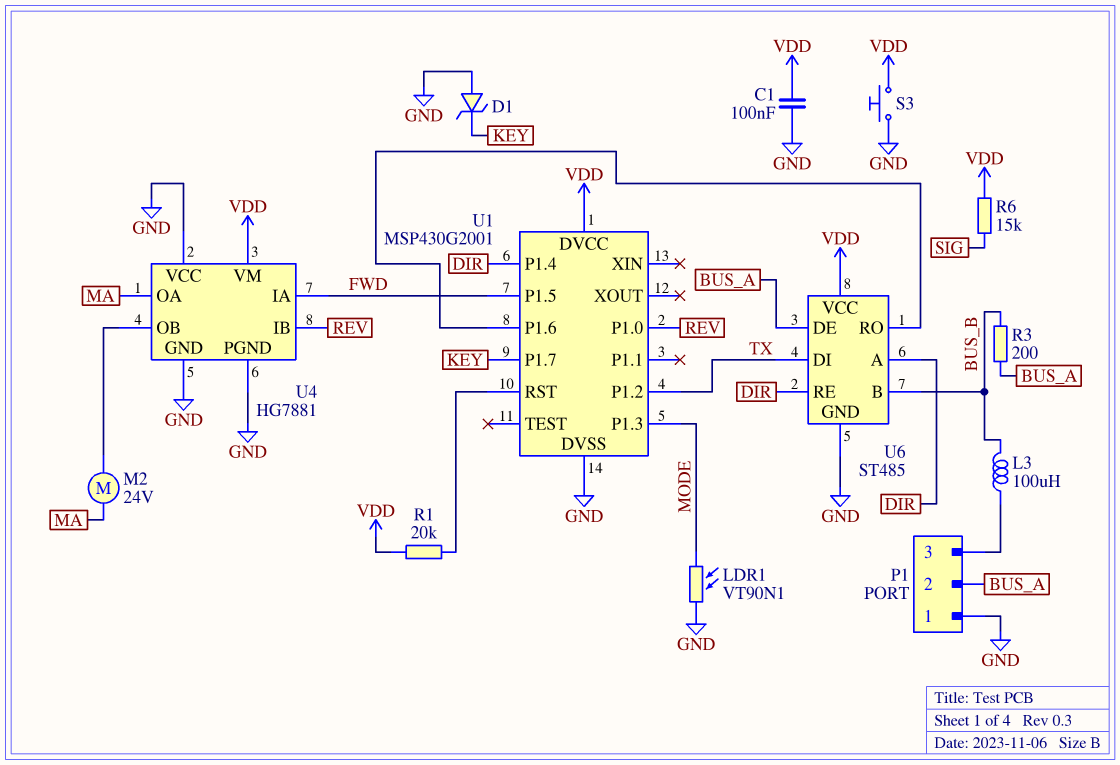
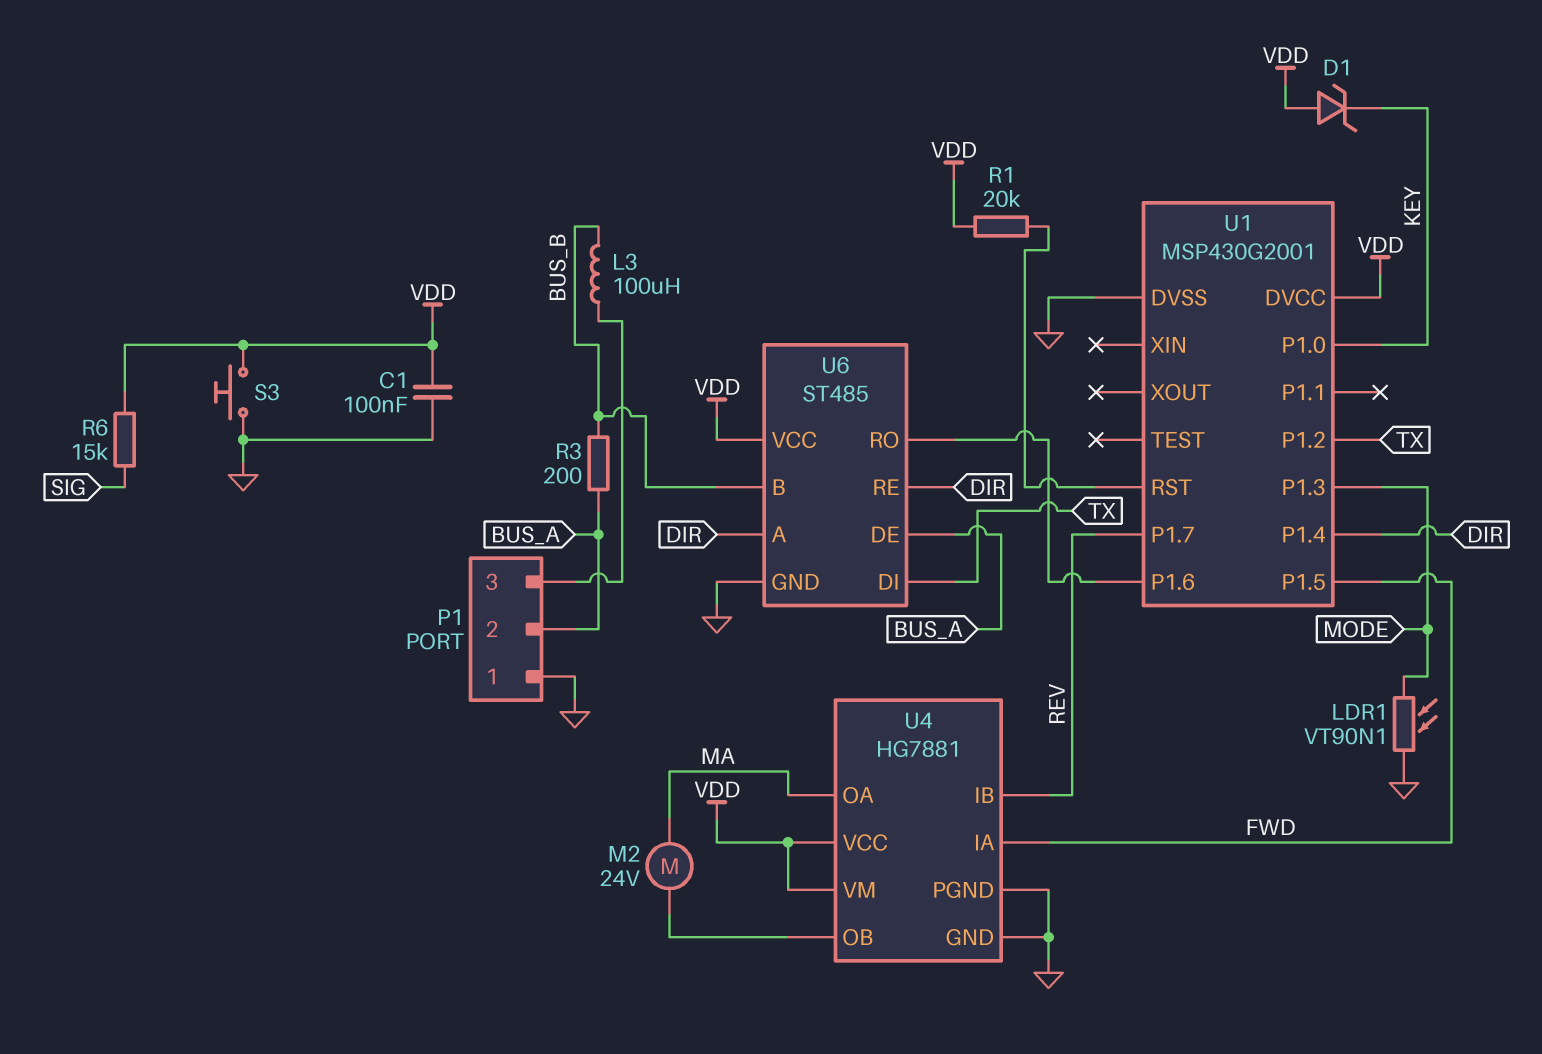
D1: zener (A GND, K KEY) -> zener (A VDD, K KEY)
U1 pin P1.0: REV -> KEY
U1 pin P1.7: KEY -> REV
U4 pin VCC: GND -> VDD

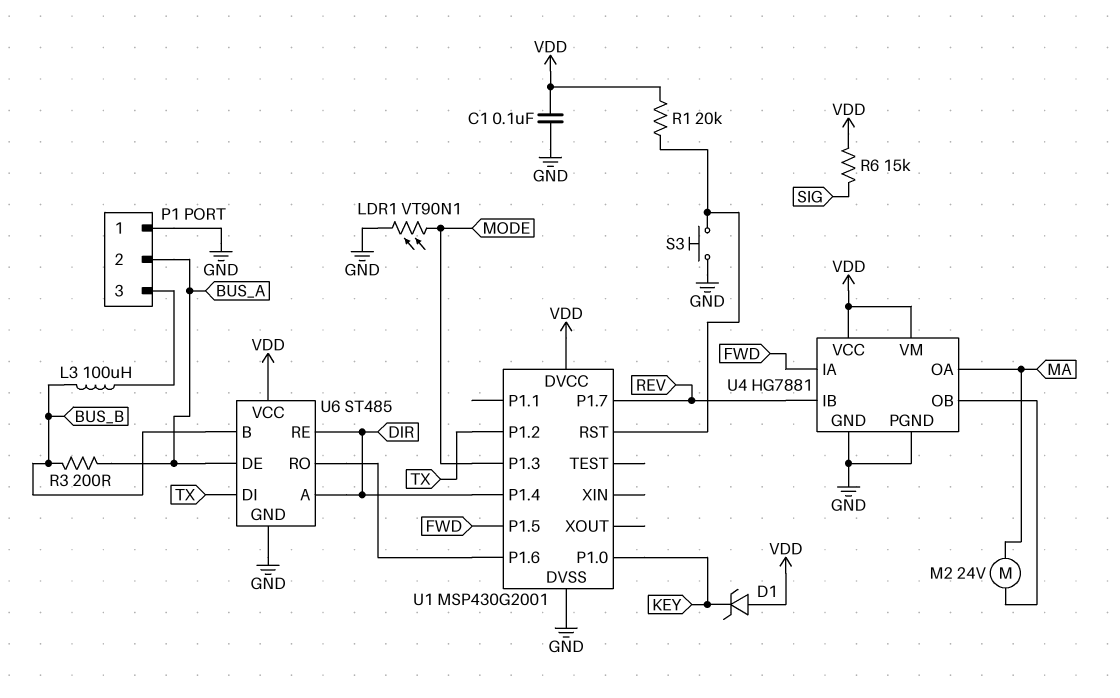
S3: button (GND, VDD) -> button (GND, U1/RST)

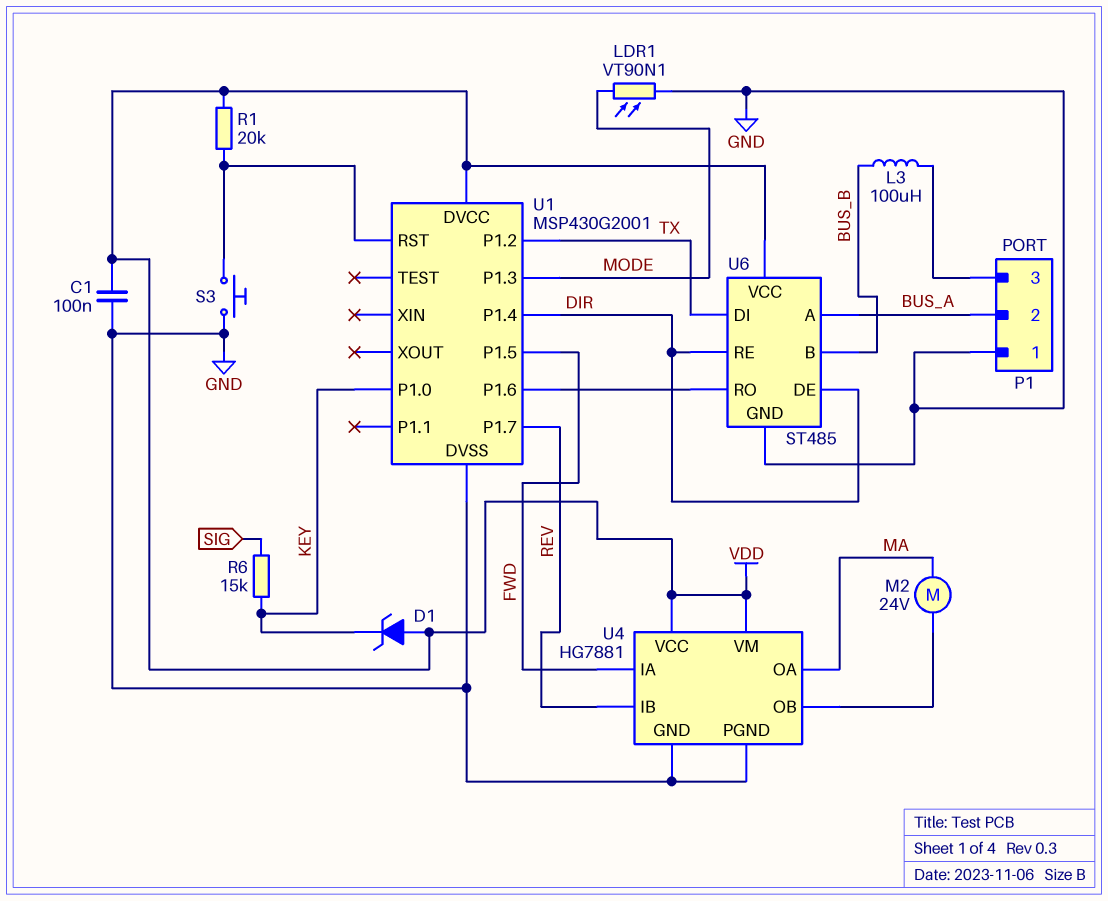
R3: 200 (BUS_A, BUS_B) -> none
R6: 15k (SIG, VDD) -> 15k (KEY, SIG)
U6 pin A: DIR -> BUS_A
U6 pin DE: BUS_A -> DIR

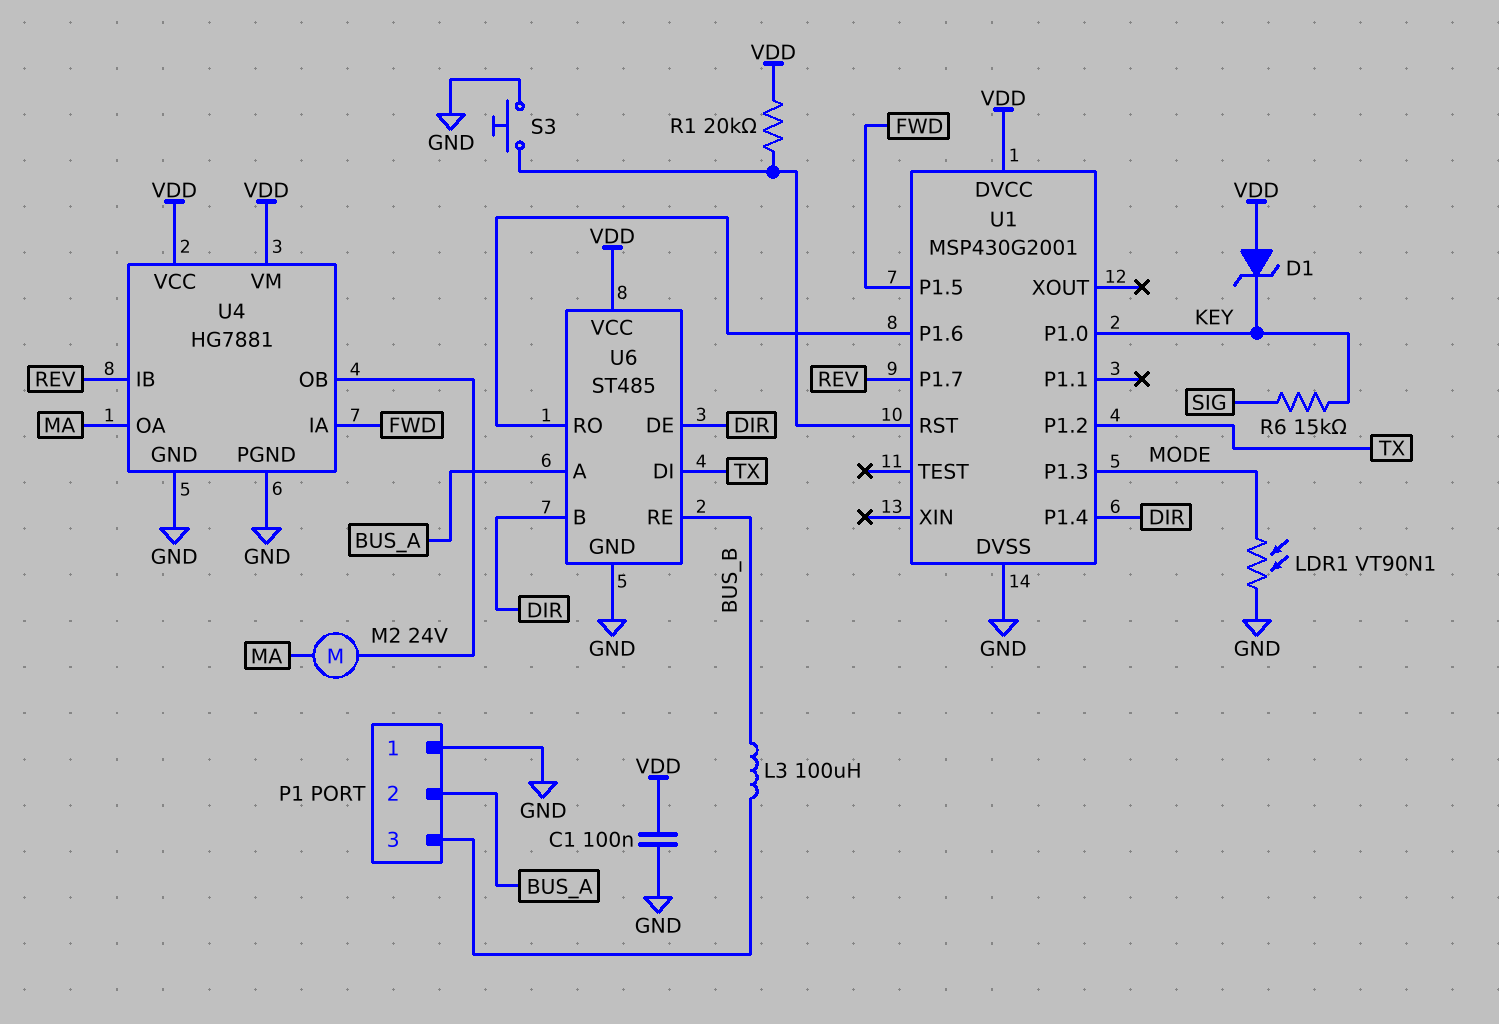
U6 pin B: BUS_B -> DIR
U6 pin RE: DIR -> BUS_B

